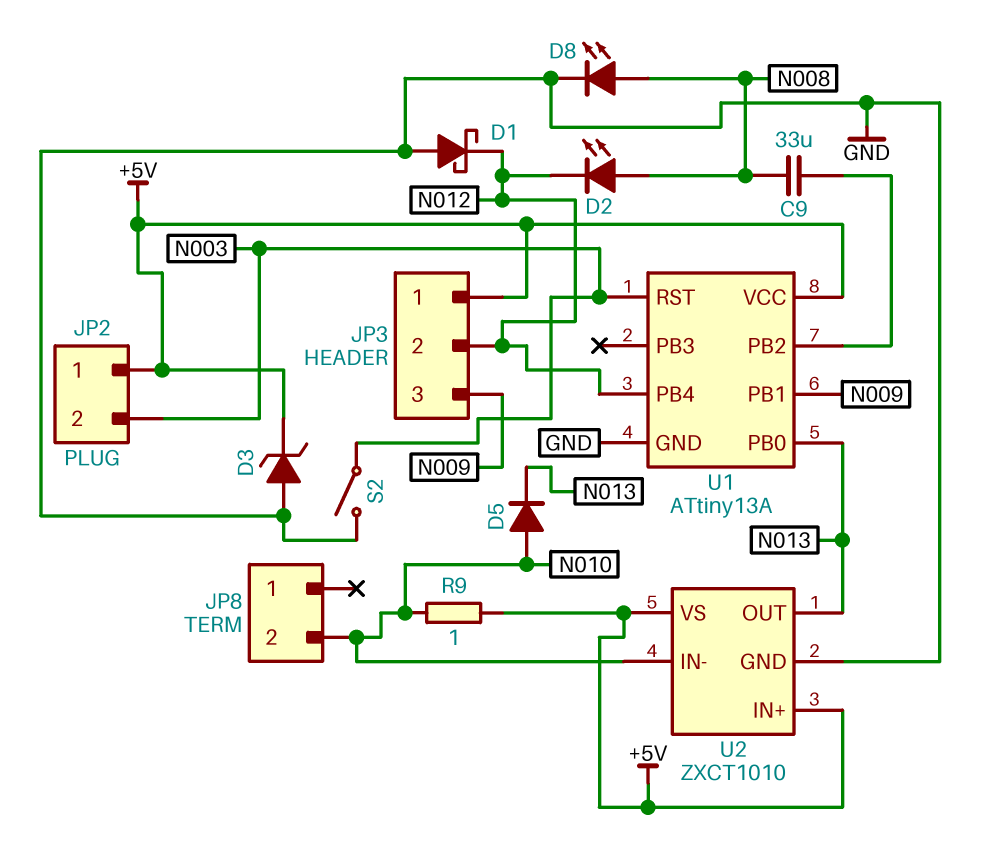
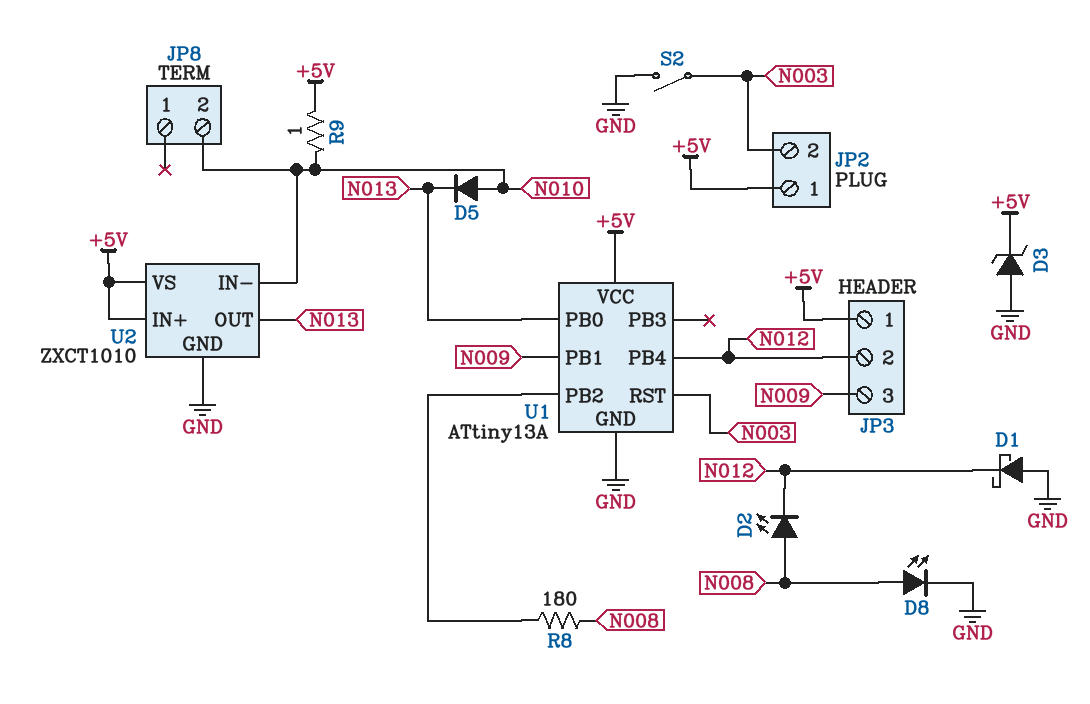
C9: 33uF (N008, U1/PB2) -> none
R8: none -> 180 (N008, U1/PB2)

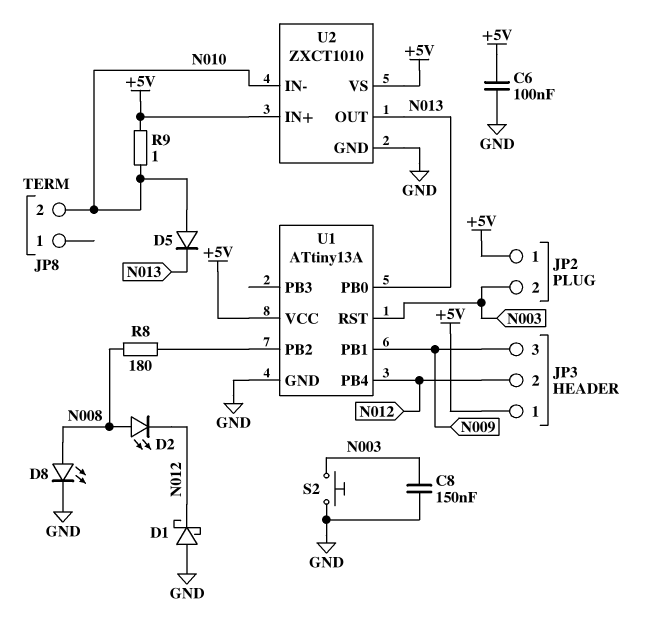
C6: none -> 100nF (+5V, GND)
C8: none -> 150nF (GND, N003)
D3: zener (A GND, K +5V) -> none
S2: switch (GND, N003) -> button (GND, N003)

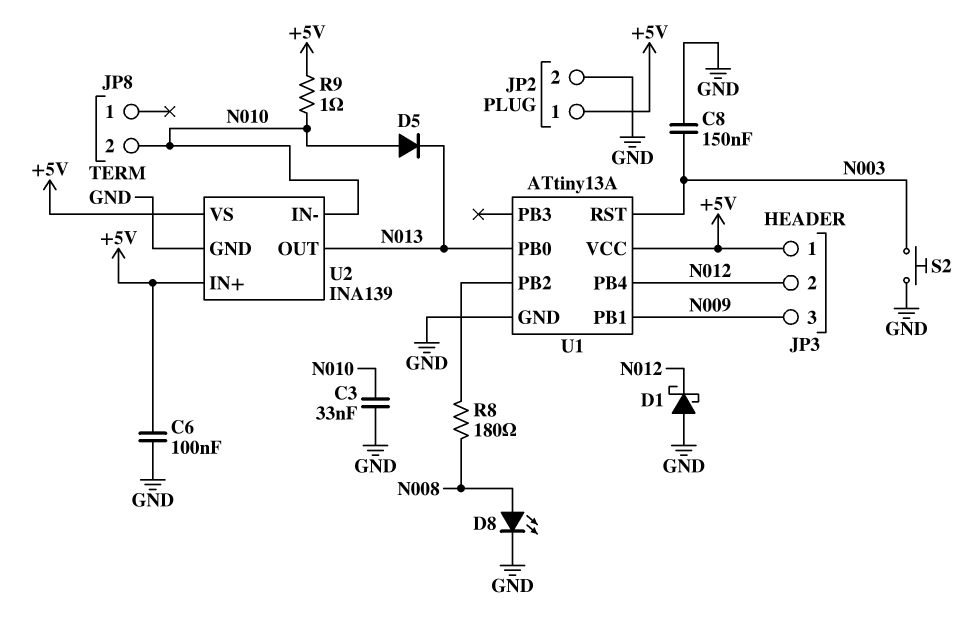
C3: none -> 33nF (GND, N010)
D2: LED (A N008, K N012) -> none
JP2 pin 2: N003 -> GND
U2: ZXCT1010 -> INA139

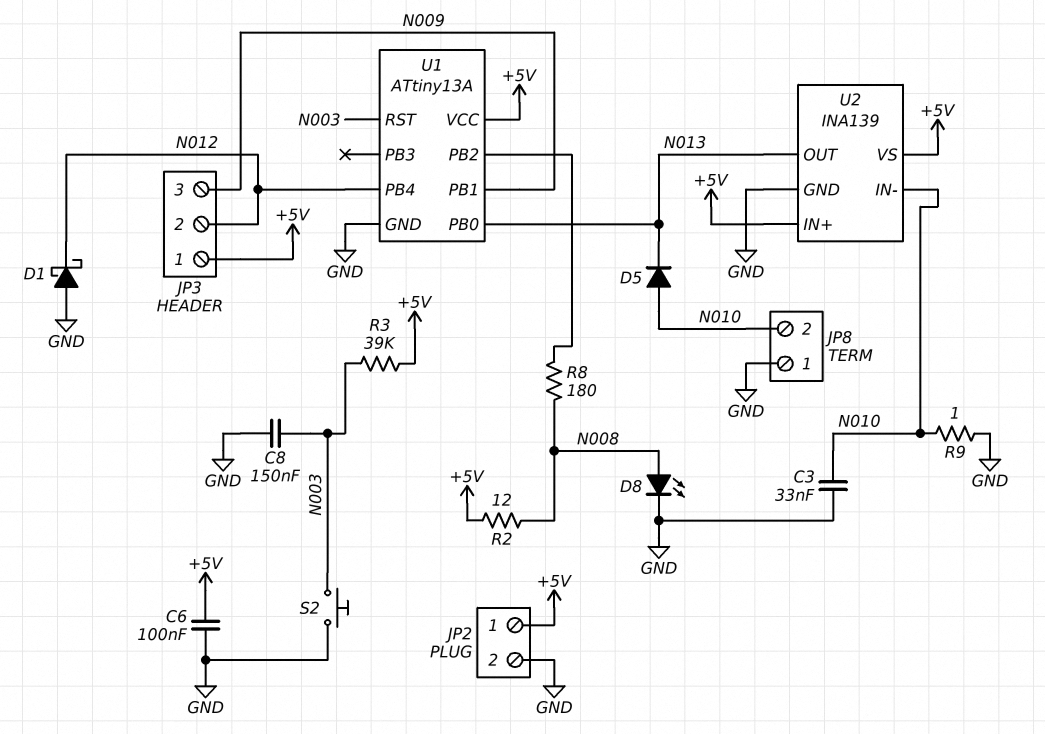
JP8 pin 1: none -> GND
R2: none -> 12 (+5V, N008)
R3: none -> 39k (+5V, N003)
R9: 1 (+5V, N010) -> 1 (GND, N010)

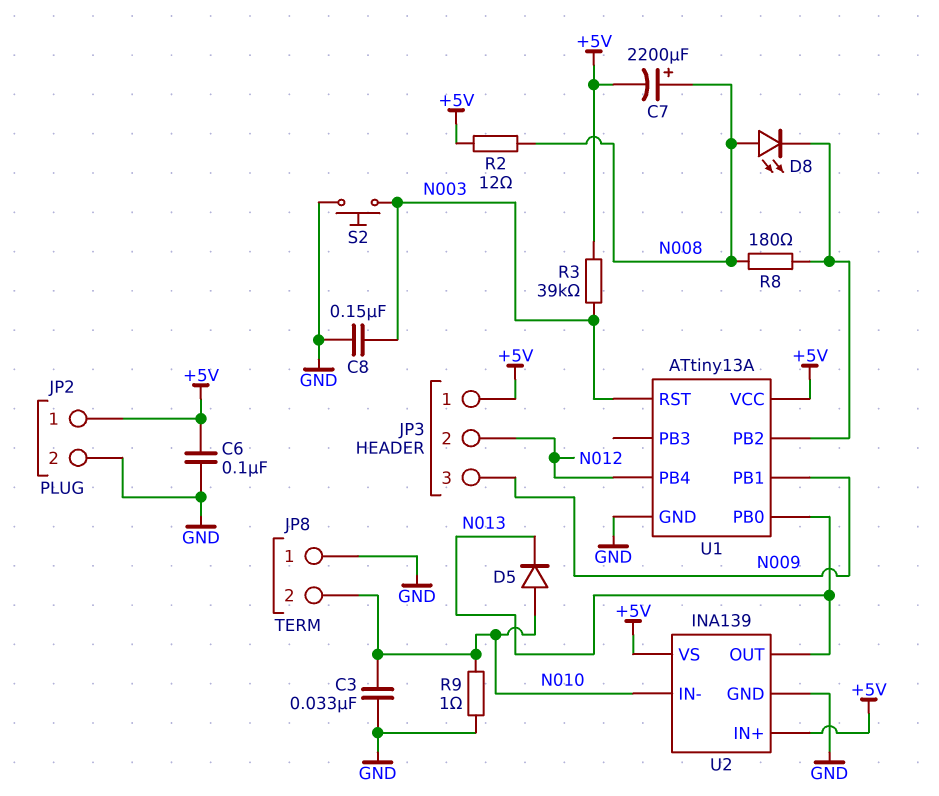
C7: none -> 2200uF (plus N008, minus +5V)
D1: schottky (A GND, K N012) -> none
D8: LED (A N008, K GND) -> LED (A N008, K U1/PB2)

